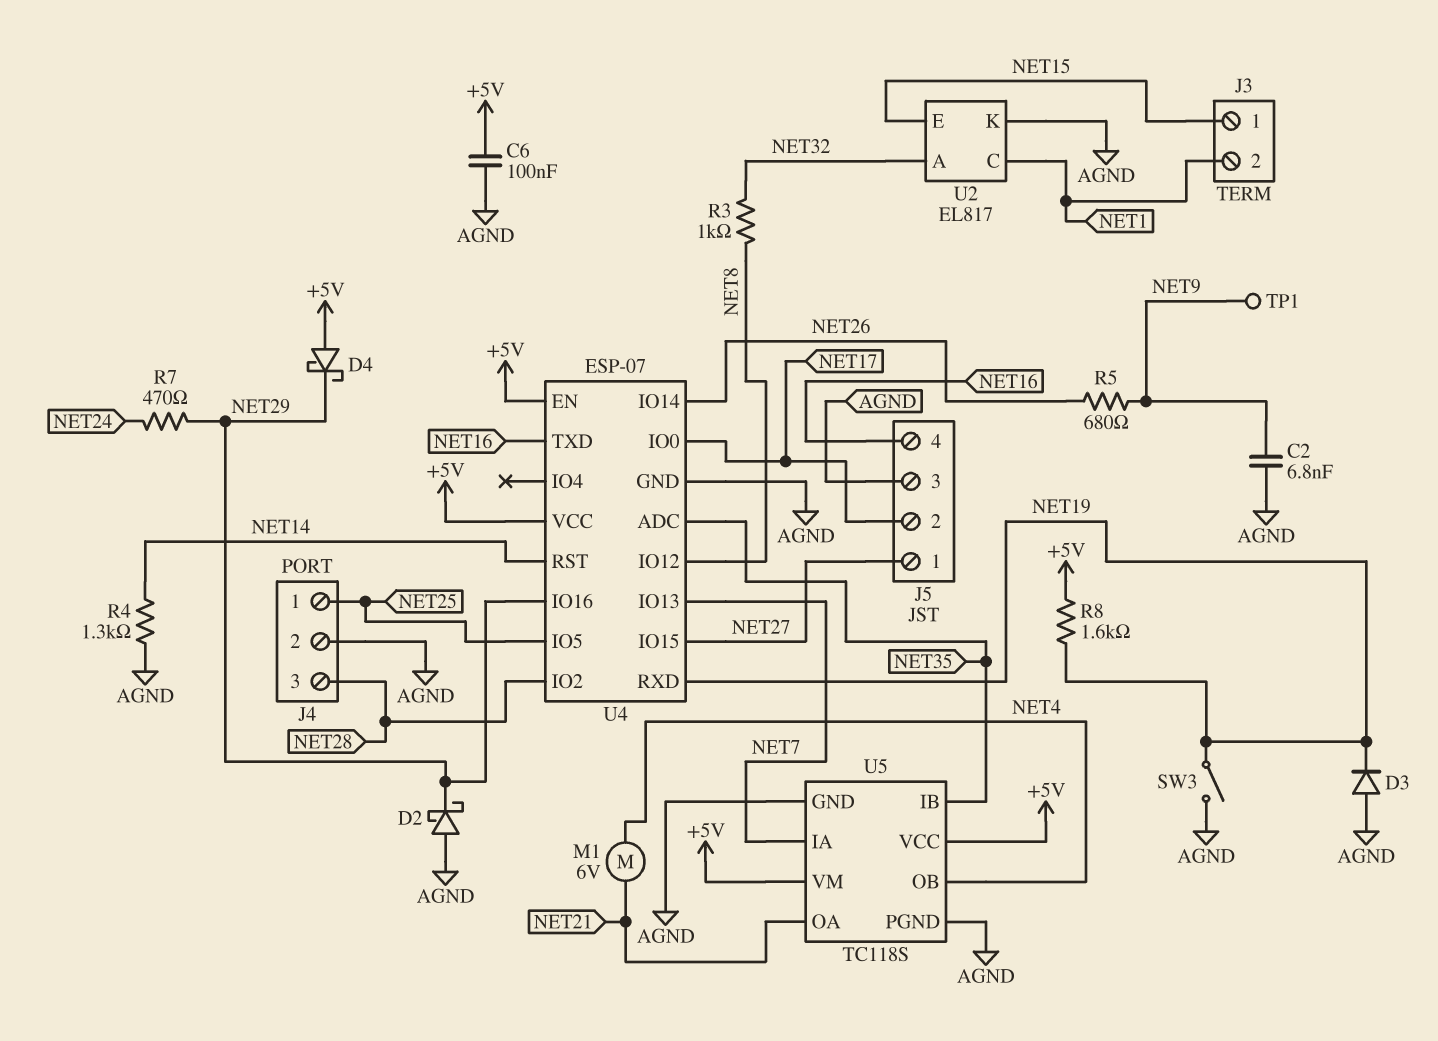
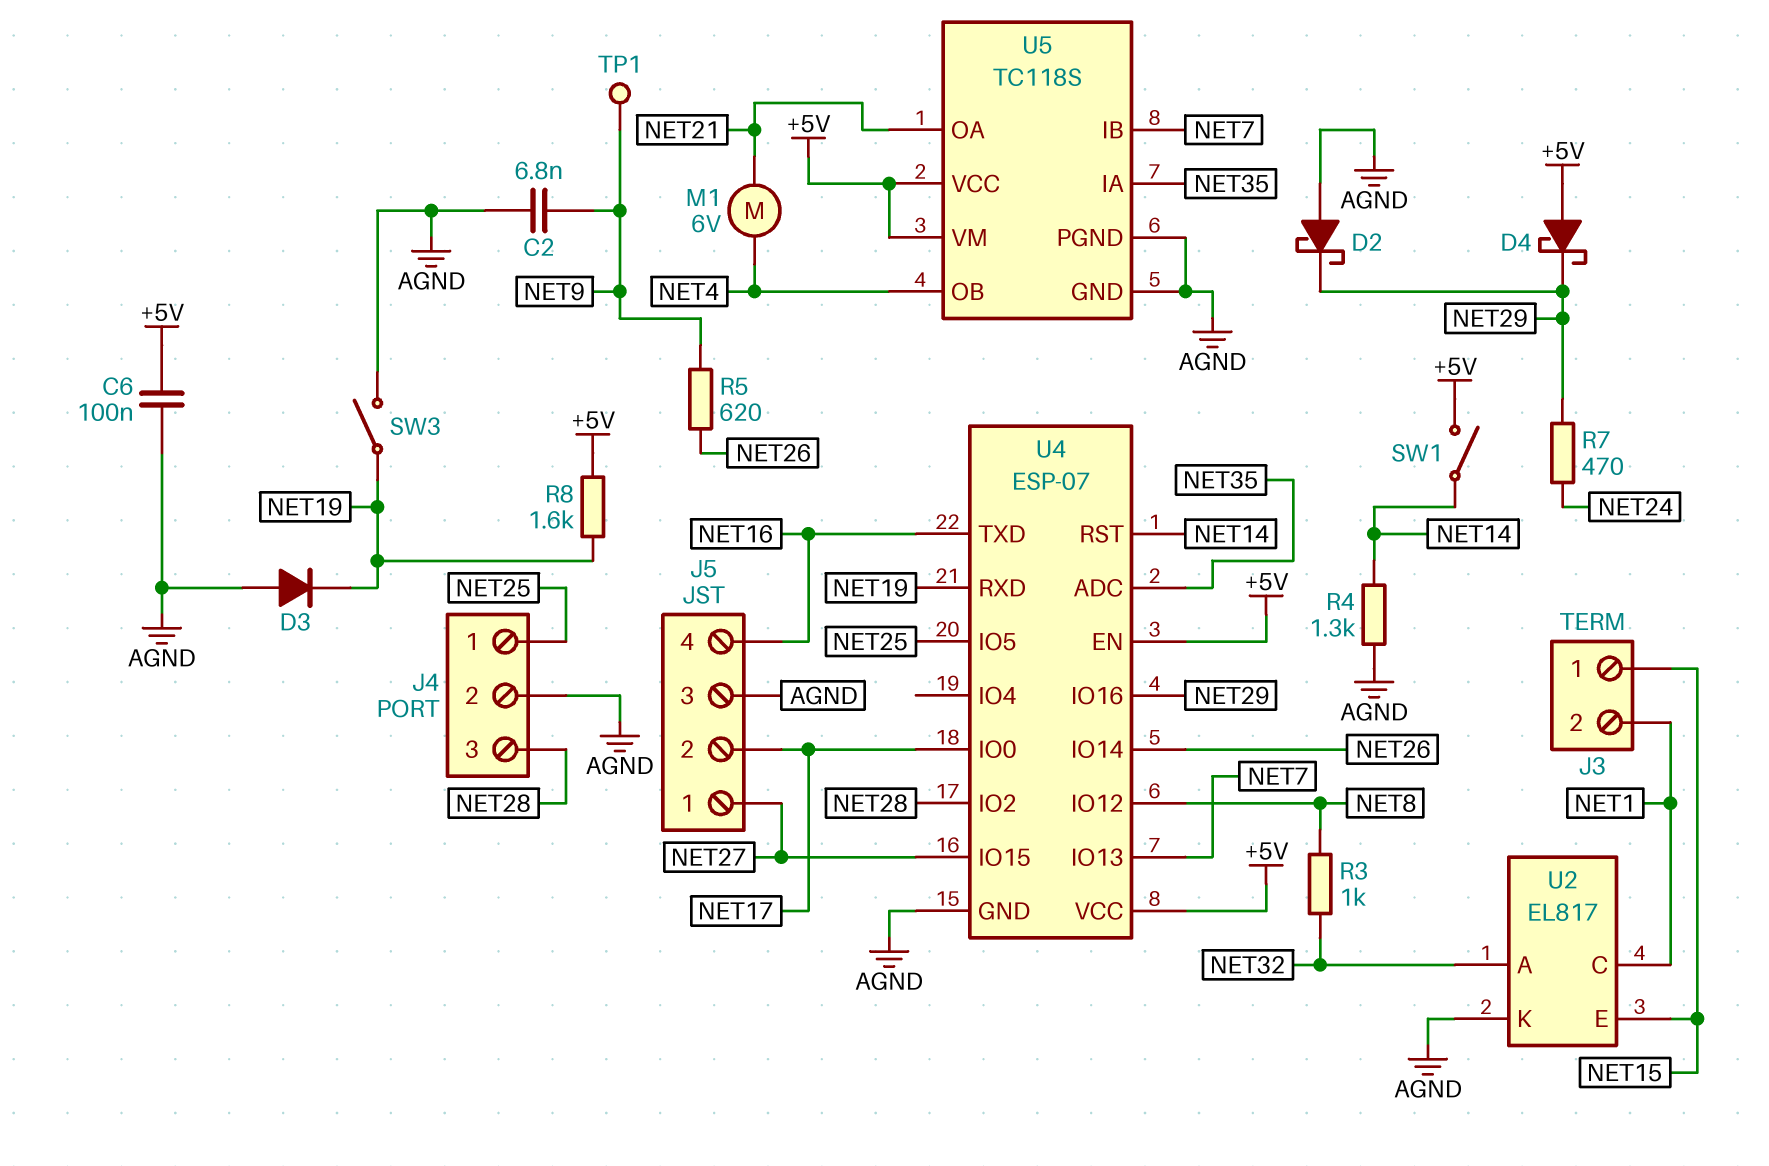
R5: 680 (NET9, NET26) -> 620 (NET9, NET26)
SW1: none -> switch (+5V, NET14)
U5 pin IA: NET7 -> NET35
U5 pin IB: NET35 -> NET7

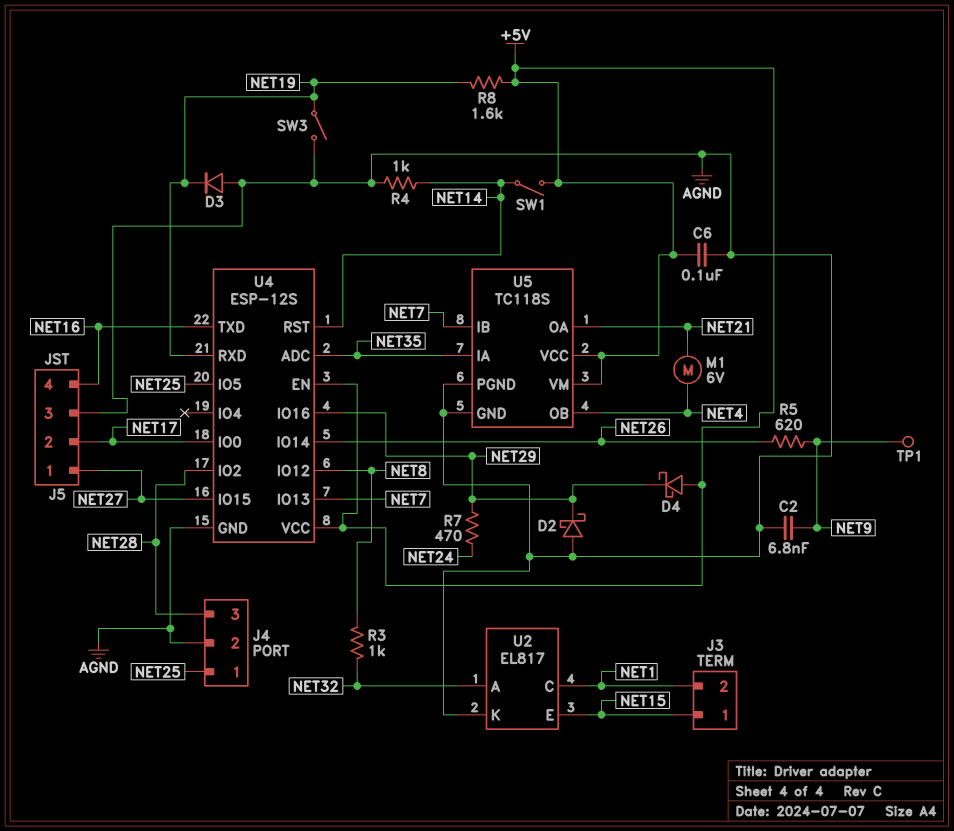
R4: 1.3k (AGND, NET14) -> 1k (AGND, NET14)
U4: ESP-07 -> ESP-12S

